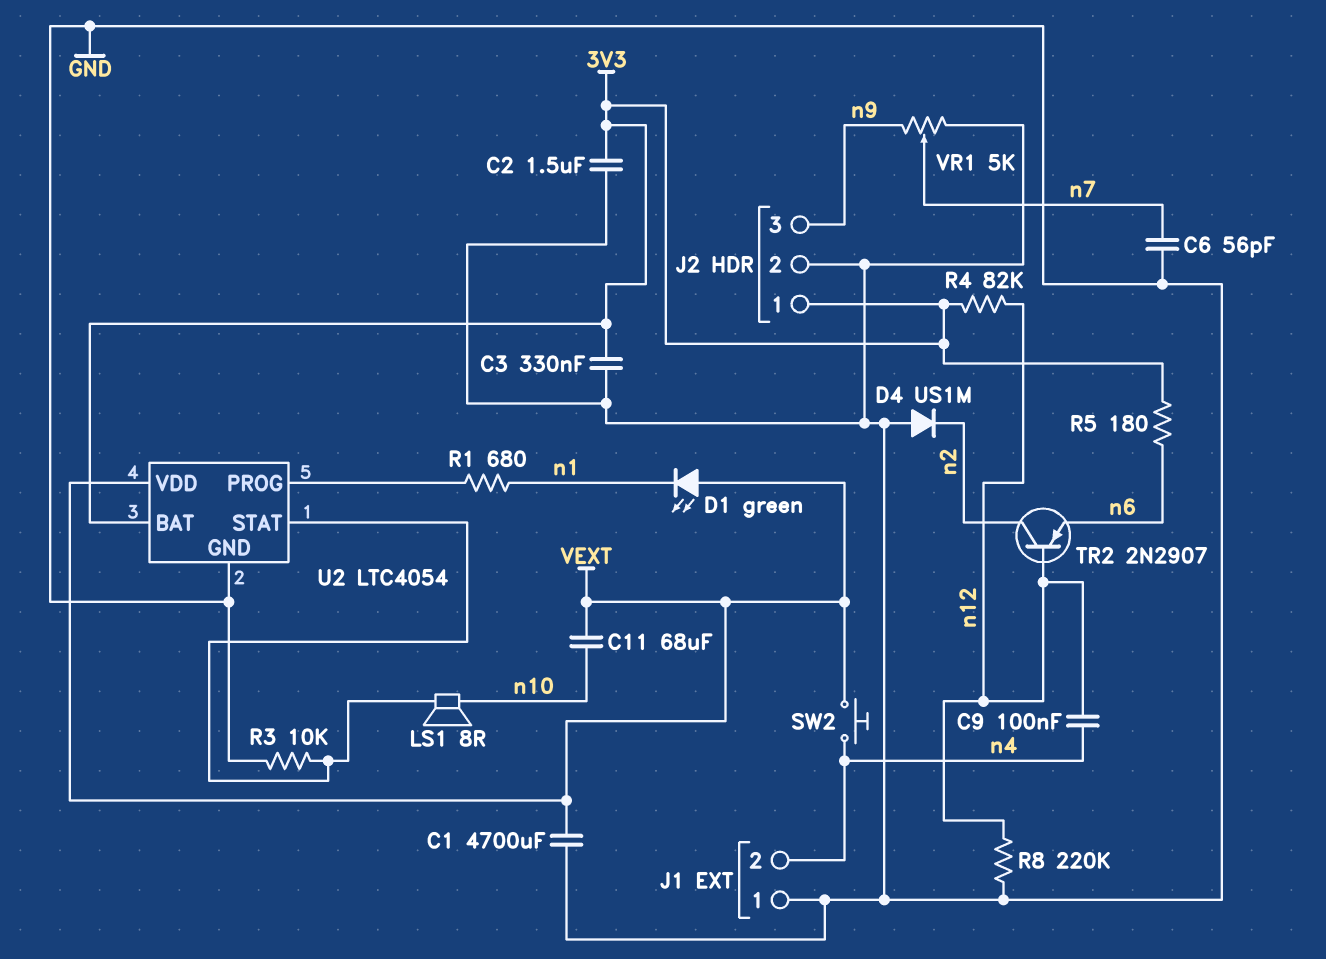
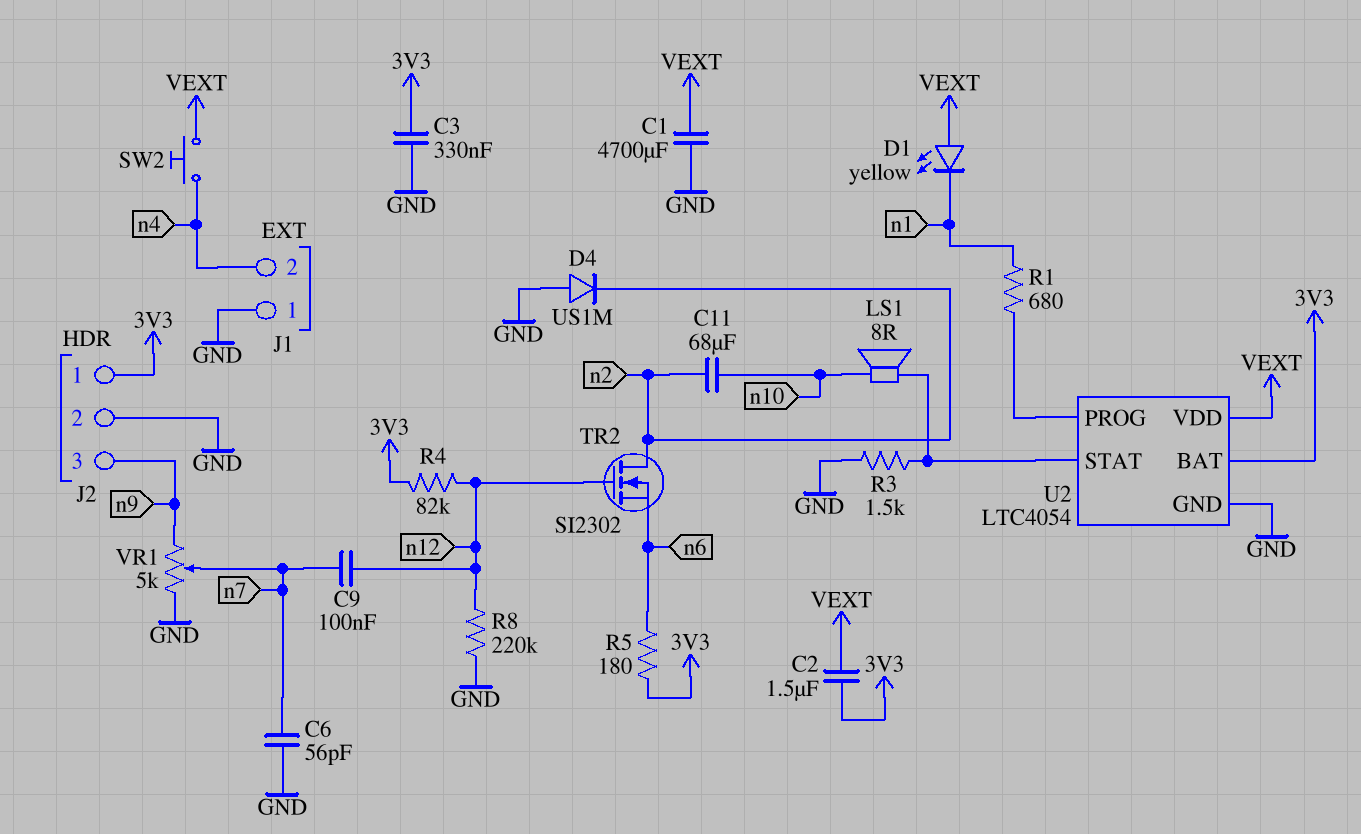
C2: 1.5uF (3V3, GND) -> 1.5uF (3V3, VEXT)
C9: 100nF (n4, n12) -> 100nF (n7, n12)
C11: 68uF (VEXT, n10) -> 68uF (n2, n10)
D1: LED green (A VEXT, K n1) -> LED yellow (A VEXT, K n1)
R3: 10k (GND, U2/STAT) -> 1.5k (GND, U2/STAT)
TR2: PNP 2N2907 (B n12, C n2, E n6) -> NMOS SI2302 (G n12, D n2, S n6)

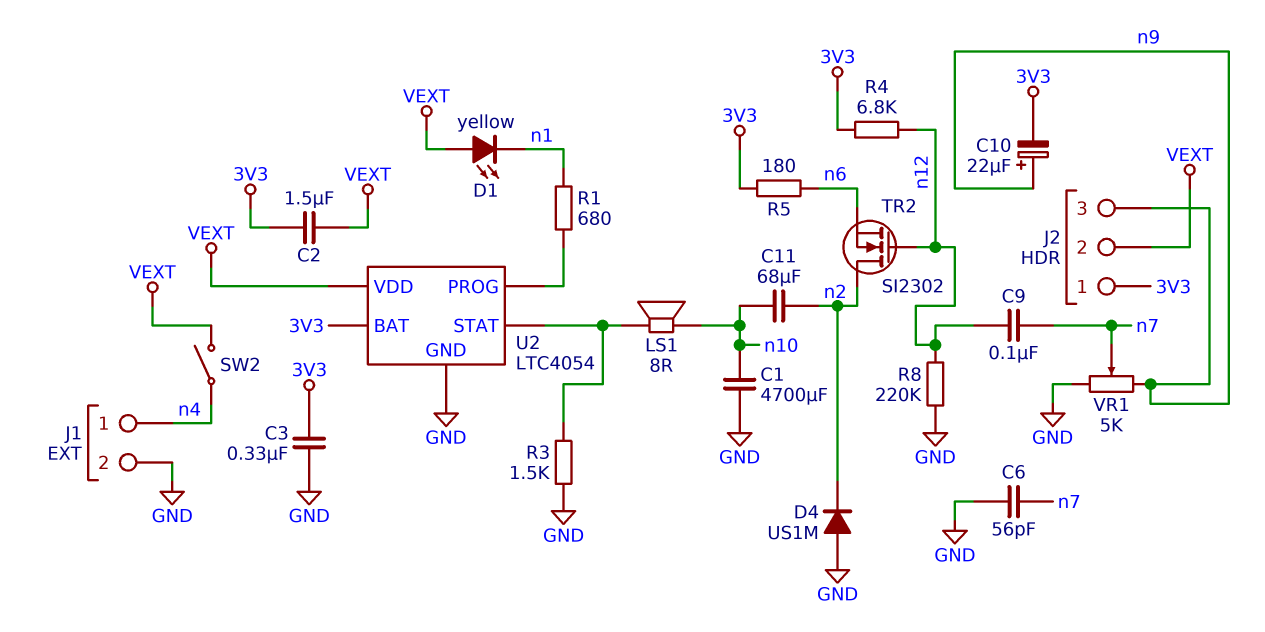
C1: 4700uF (GND, VEXT) -> 4700uF (GND, n10)
C10: none -> 22uF (plus n9, minus 3V3)
J1 pin 1: GND -> n4
J1 pin 2: n4 -> GND
J2 pin 2: GND -> VEXT
R4: 82k (3V3, n12) -> 6.8k (3V3, n12)
SW2: button (VEXT, n4) -> switch (VEXT, n4)

